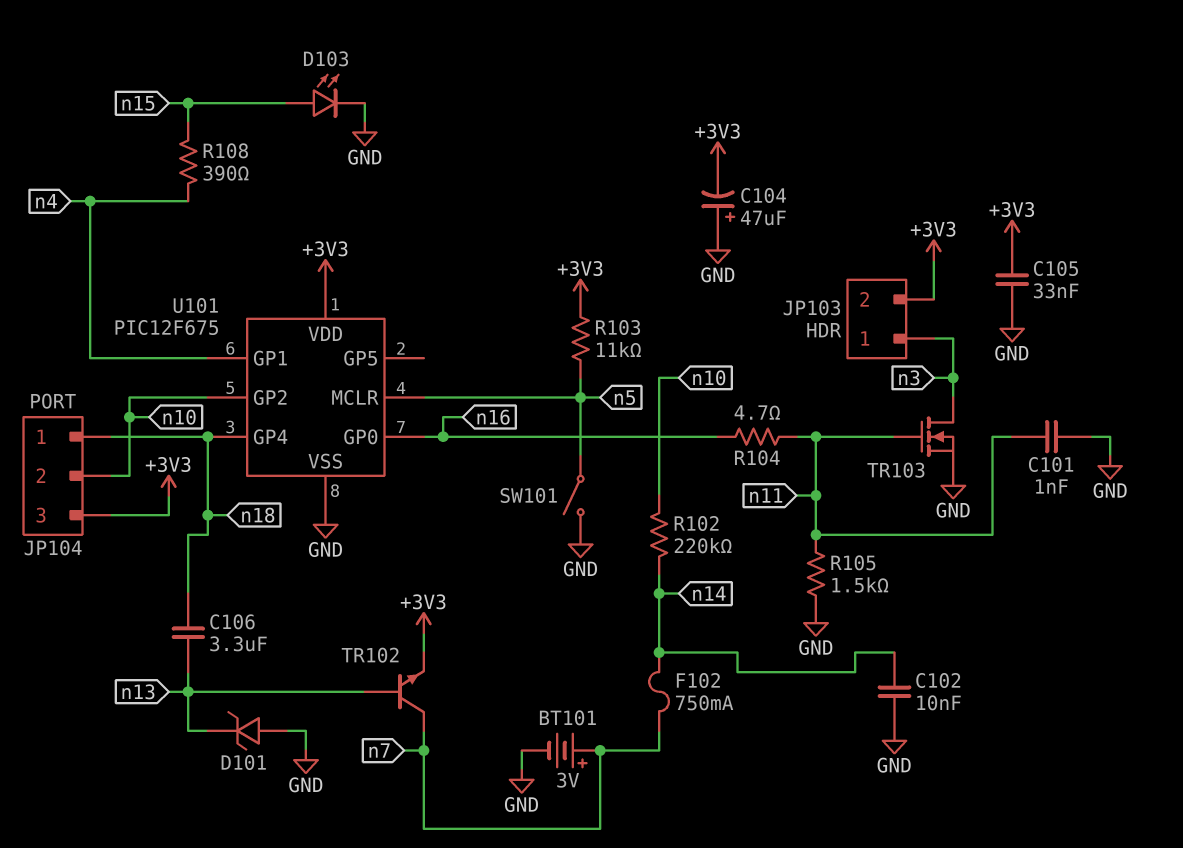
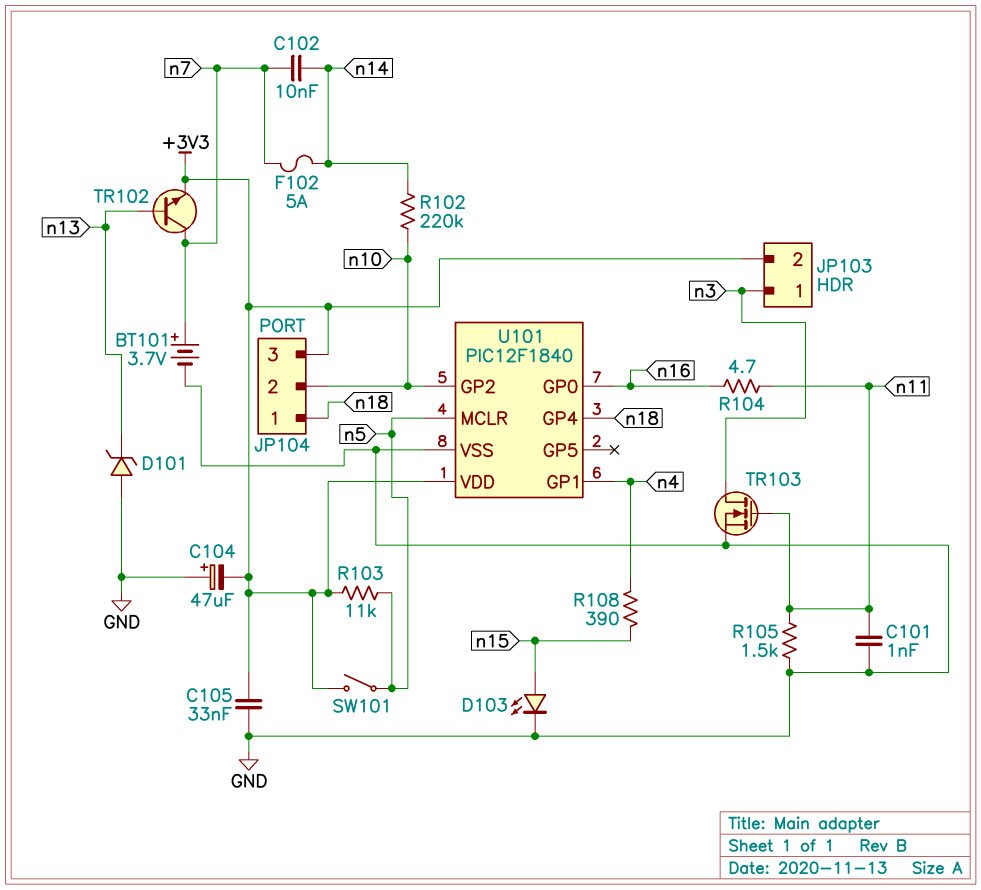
BT101: 3V (plus n7, minus GND) -> 3.7V (plus n7, minus GND)
C102: 10nF (GND, n14) -> 10nF (n7, n14)
C106: 3.3uF (n13, n18) -> none
F102: 750mA (n7, n14) -> 5A (n7, n14)
SW101: switch (GND, n5) -> switch (+3V3, n5)
U101: PIC12F675 -> PIC12F1840

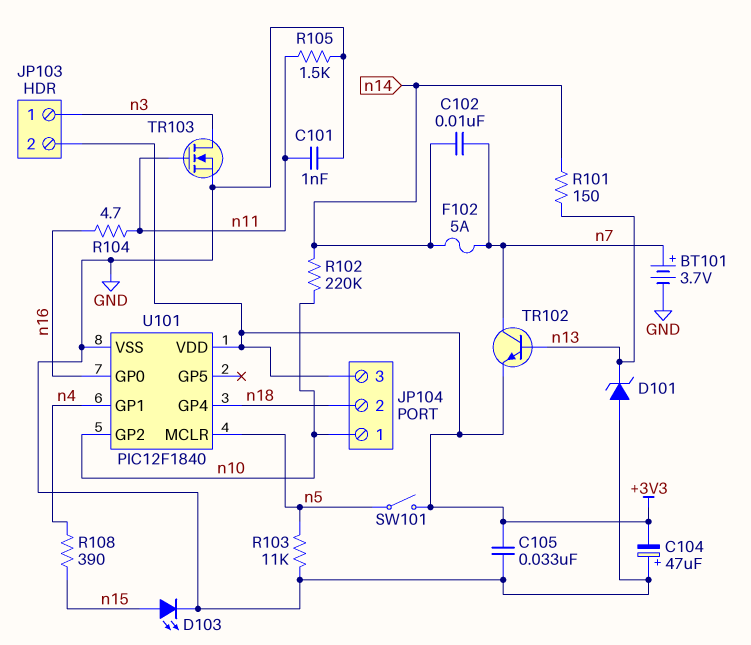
JP104 pin 1: n18 -> n10
JP104 pin 2: n10 -> n18
R101: none -> 150 (n13, n14)
R103: 11k (+3V3, n5) -> 11k (GND, n5)

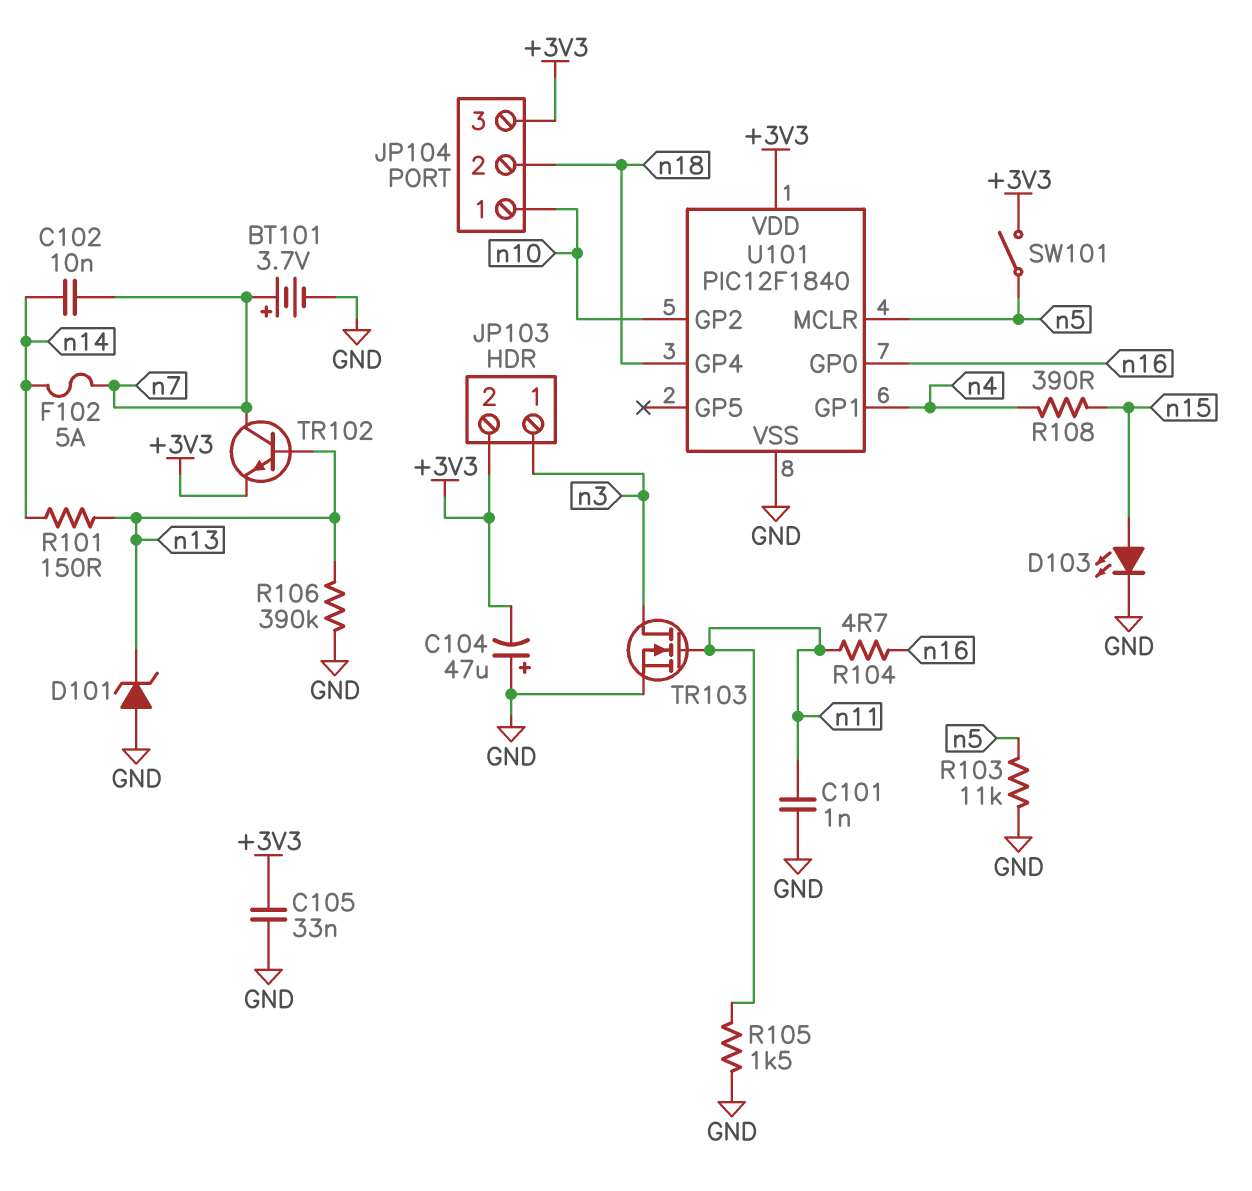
R102: 220k (n10, n14) -> none
R106: none -> 390k (GND, n13)

